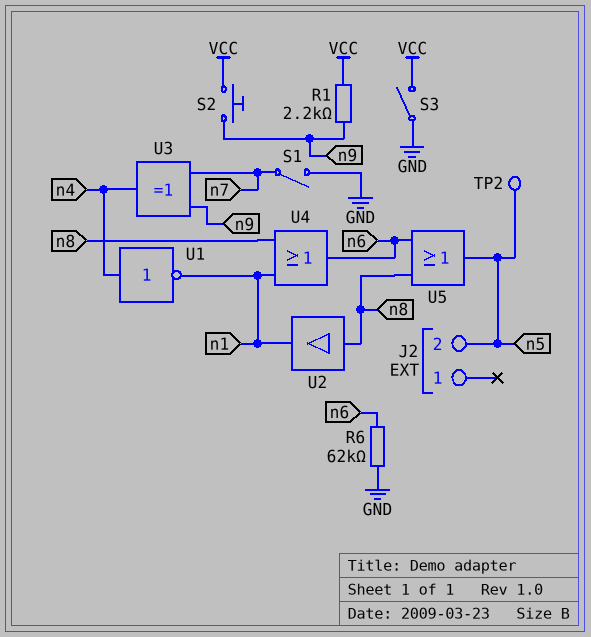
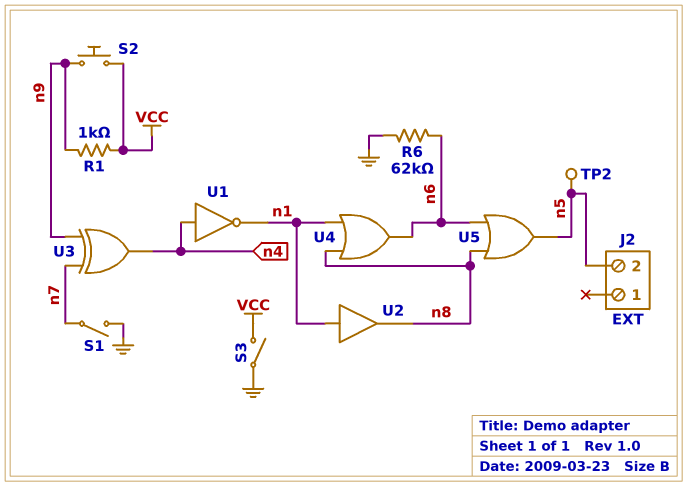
R1: 2.2k (VCC, n9) -> 1k (VCC, n9)
U2: buffer (in n8, out n1) -> buffer (in n1, out n8)

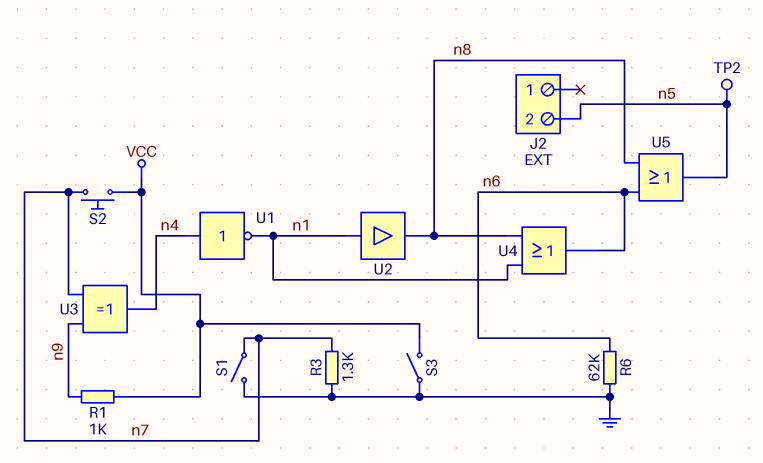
R3: none -> 1.3k (GND, n7)
S2: button (VCC, n9) -> button (VCC, n7)

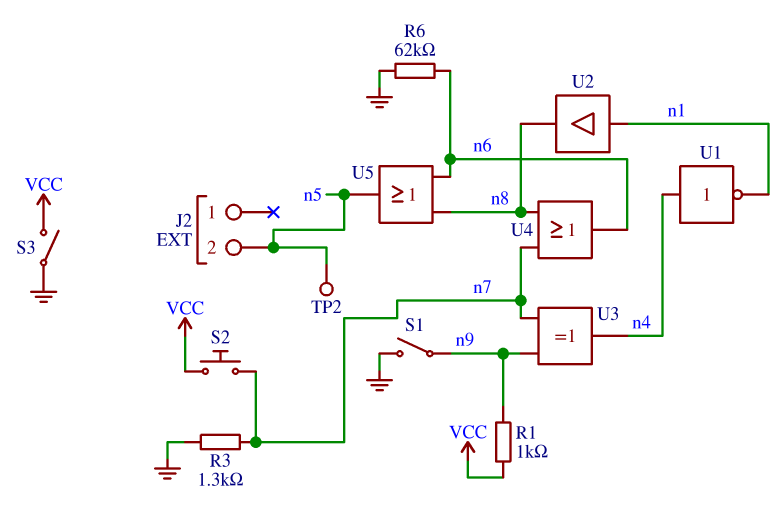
S1: switch (GND, n7) -> switch (GND, n9)
U4: OR (in n1, in n8, out n6) -> OR (in n7, in n8, out n6)

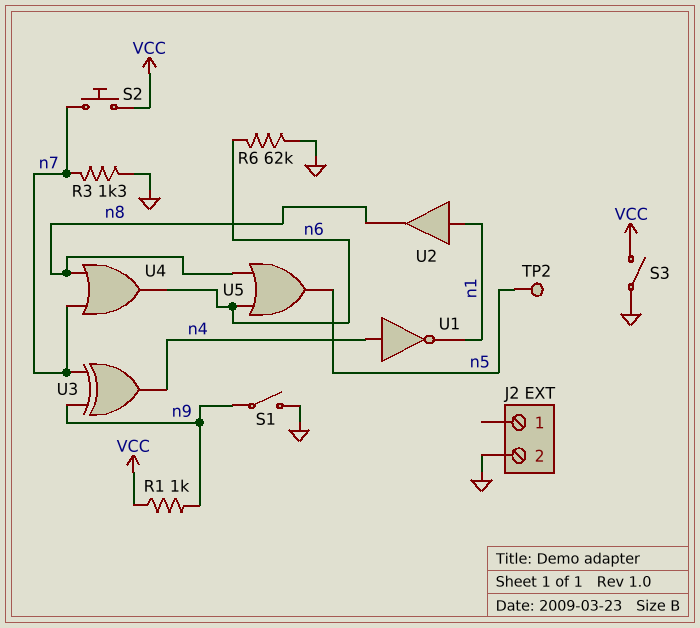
J2 pin 2: n5 -> GND

